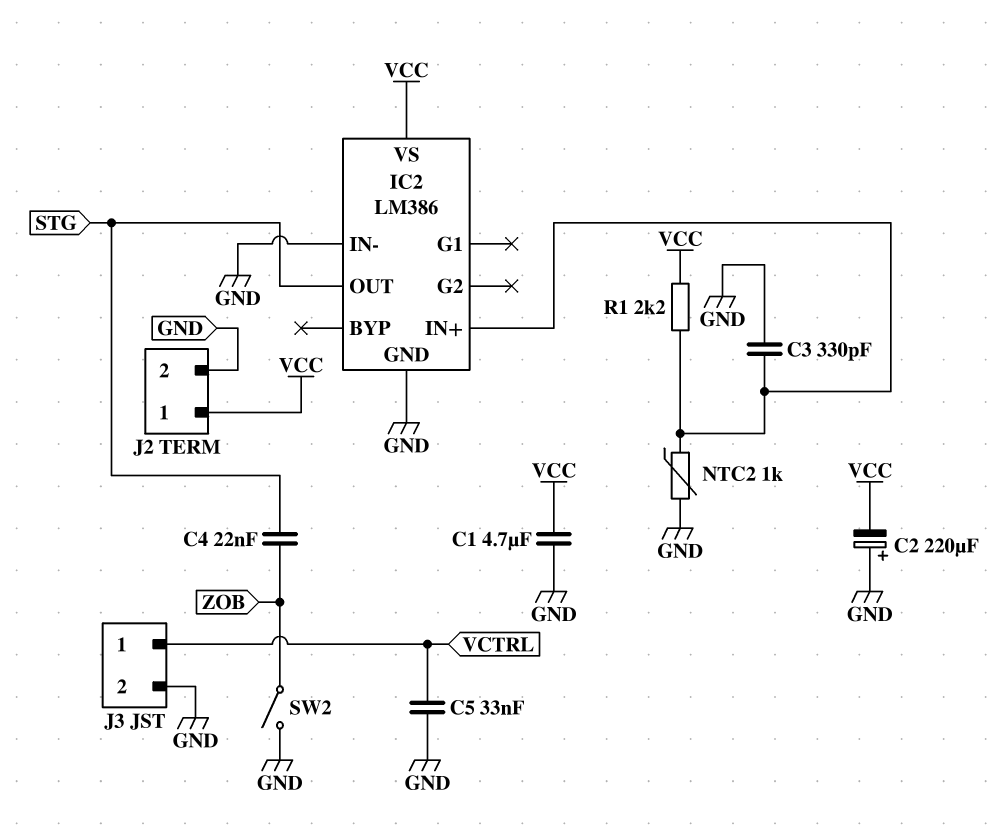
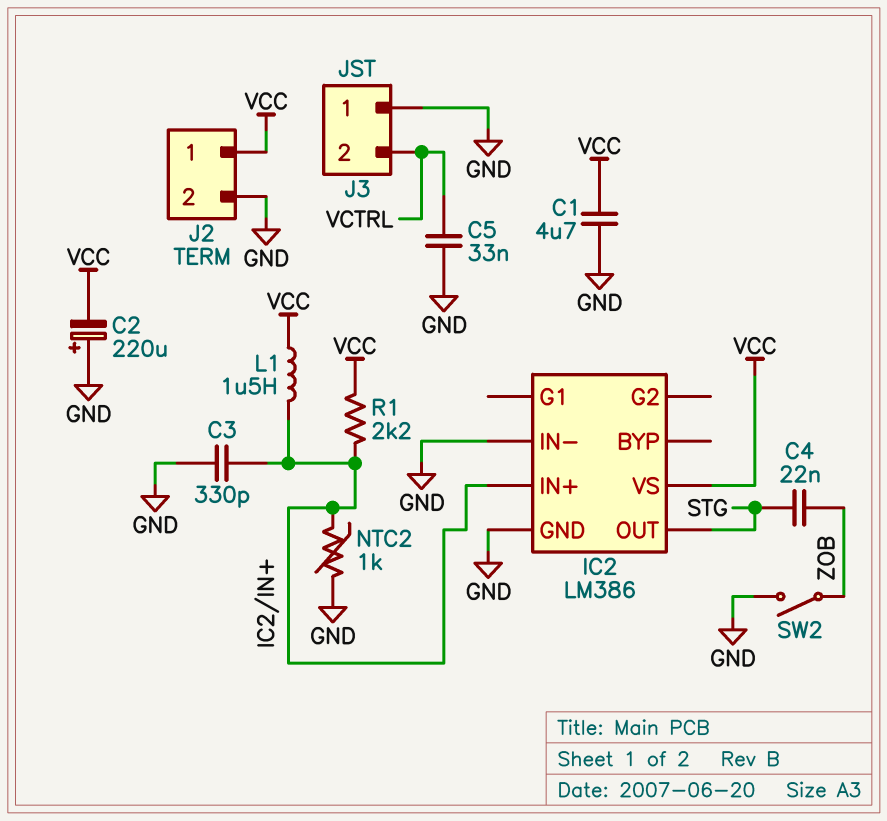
J3 pin 1: VCTRL -> GND
J3 pin 2: GND -> VCTRL
L1: none -> 1.5uH (IC2/IN+, VCC)

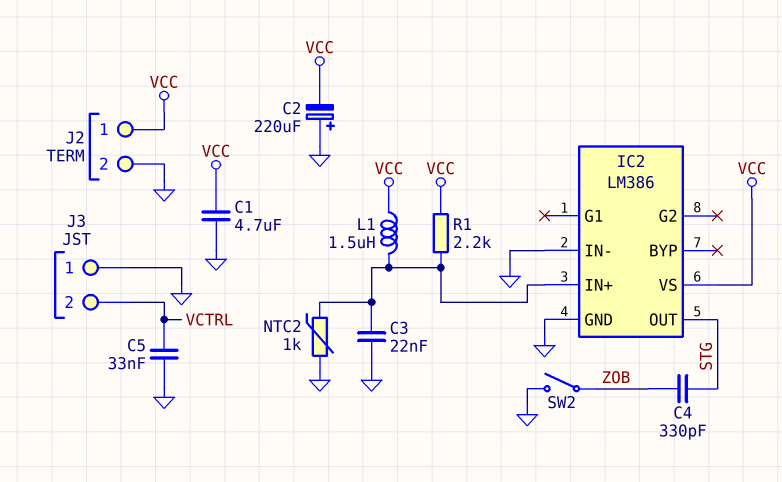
C3: 330pF (GND, IC2/IN+) -> 22nF (GND, IC2/IN+)
C4: 22nF (STG, ZOB) -> 330pF (STG, ZOB)

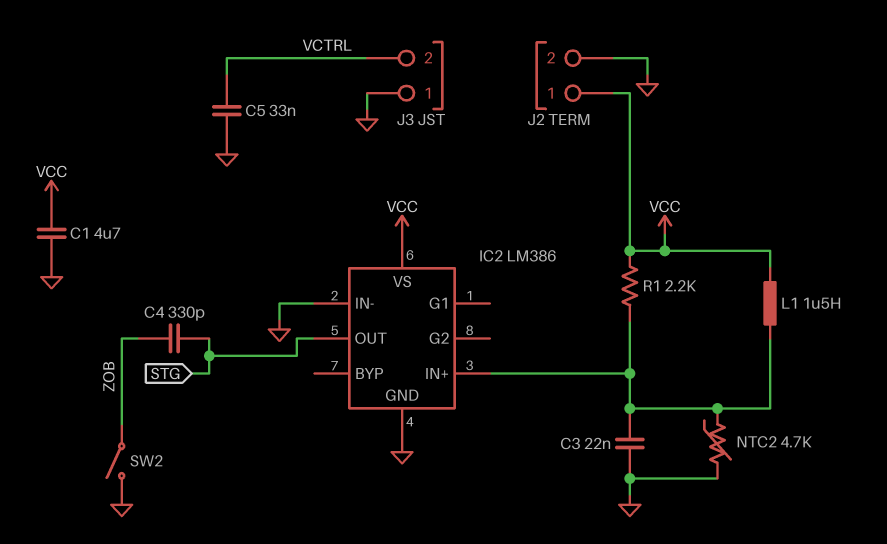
C2: 220uF (plus GND, minus VCC) -> none
NTC2: 1k (GND, IC2/IN+) -> 4.7k (GND, IC2/IN+)

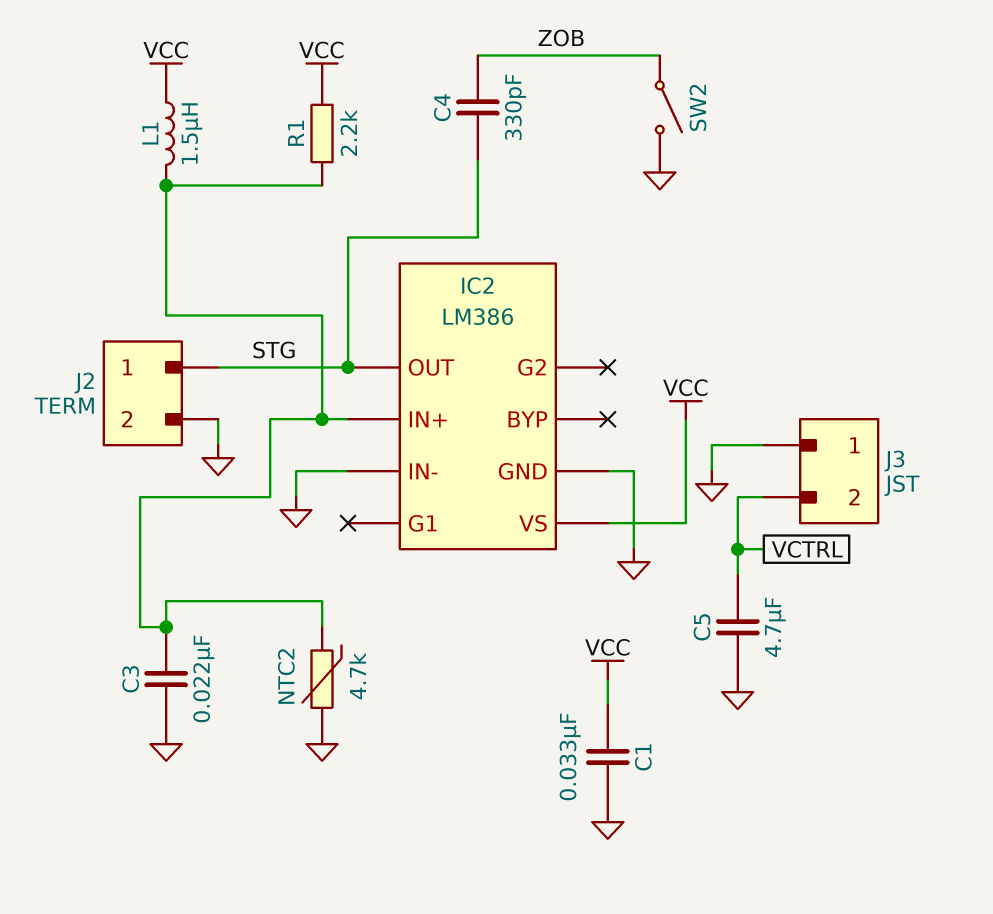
C1: 4.7uF (GND, VCC) -> 33nF (GND, VCC)
C5: 33nF (GND, VCTRL) -> 4.7uF (GND, VCTRL)
J2 pin 1: VCC -> STG

